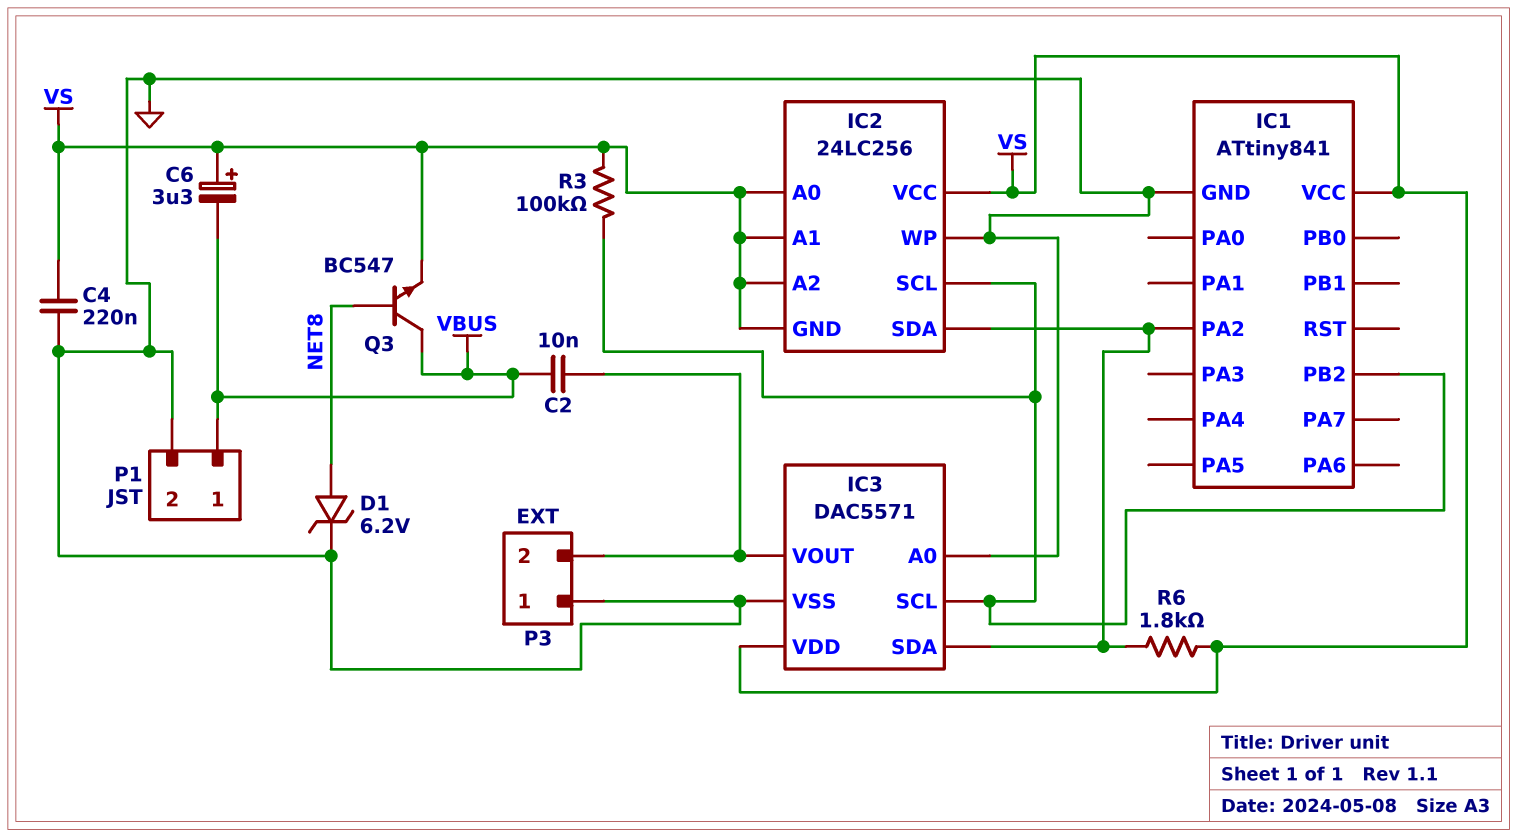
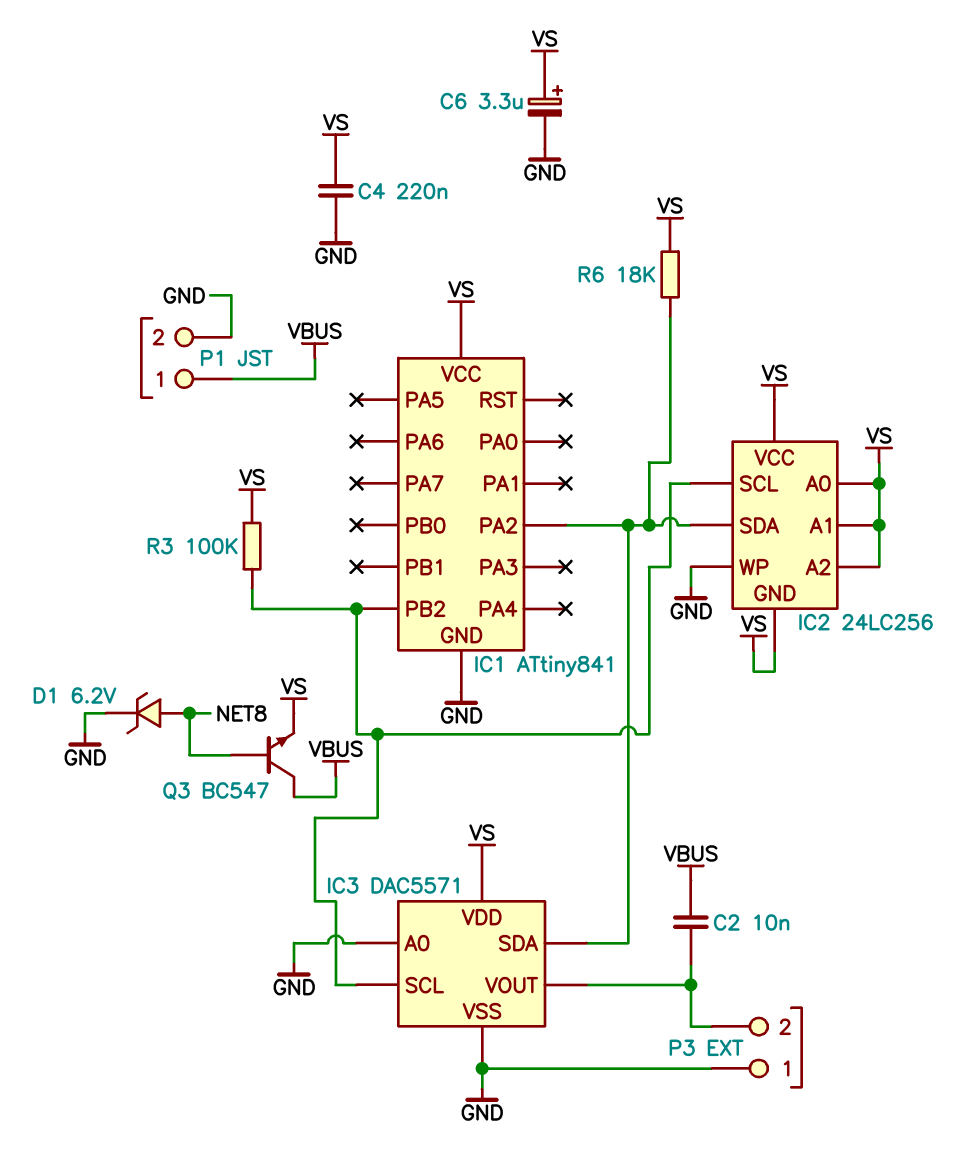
C6: 3.3uF (plus VS, minus VBUS) -> 3.3uF (plus VS, minus GND)
R6: 1.8k (IC1/PA2, VS) -> 18k (IC1/PA2, VS)

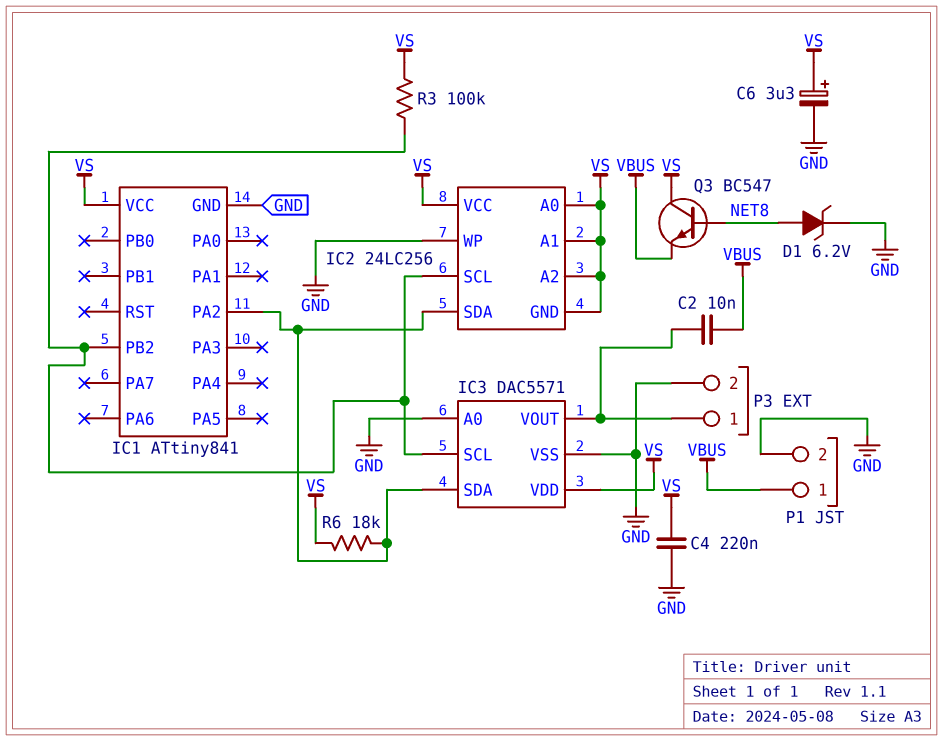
P3 pin 1: GND -> IC3/VOUT
P3 pin 2: IC3/VOUT -> GND
Q3: NPN BC547 (B NET8, C VBUS, E VS) -> NPN BC547 (B NET8, C VS, E VBUS)

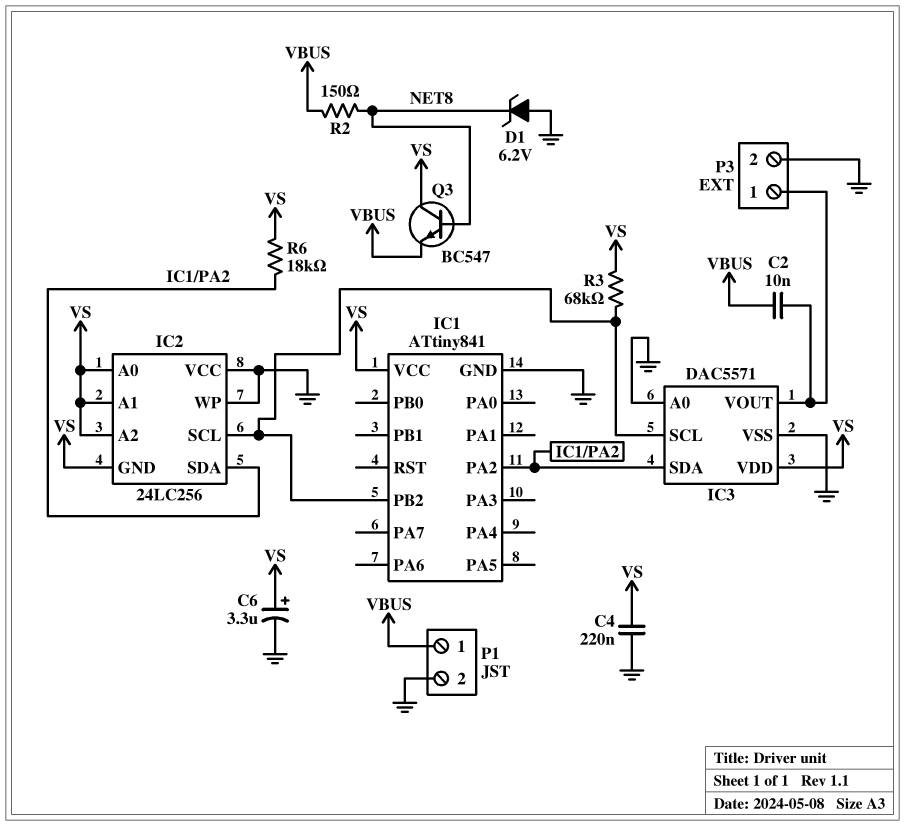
D1: zener 6.2V (A NET8, K GND) -> zener 6.2V (A GND, K NET8)
IC2 pin VCC: VS -> GND
R2: none -> 150 (NET8, VBUS)
R3: 100k (IC1/PB2, VS) -> 68k (IC1/PB2, VS)

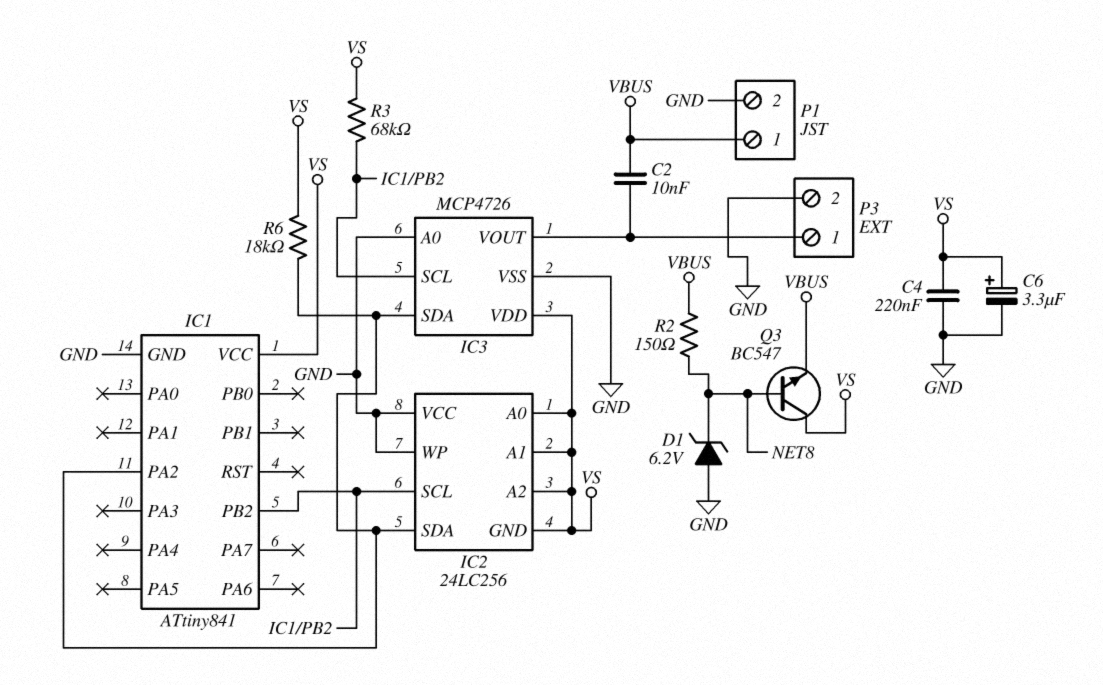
IC3: DAC5571 -> MCP4726

